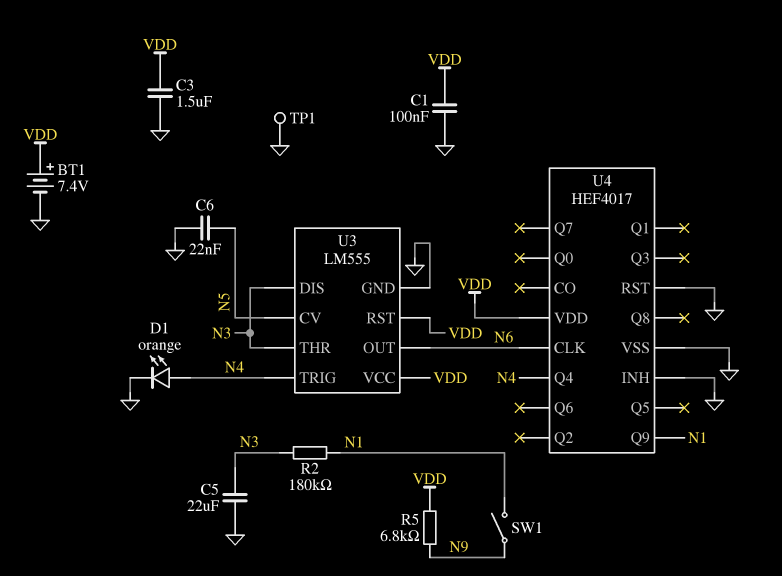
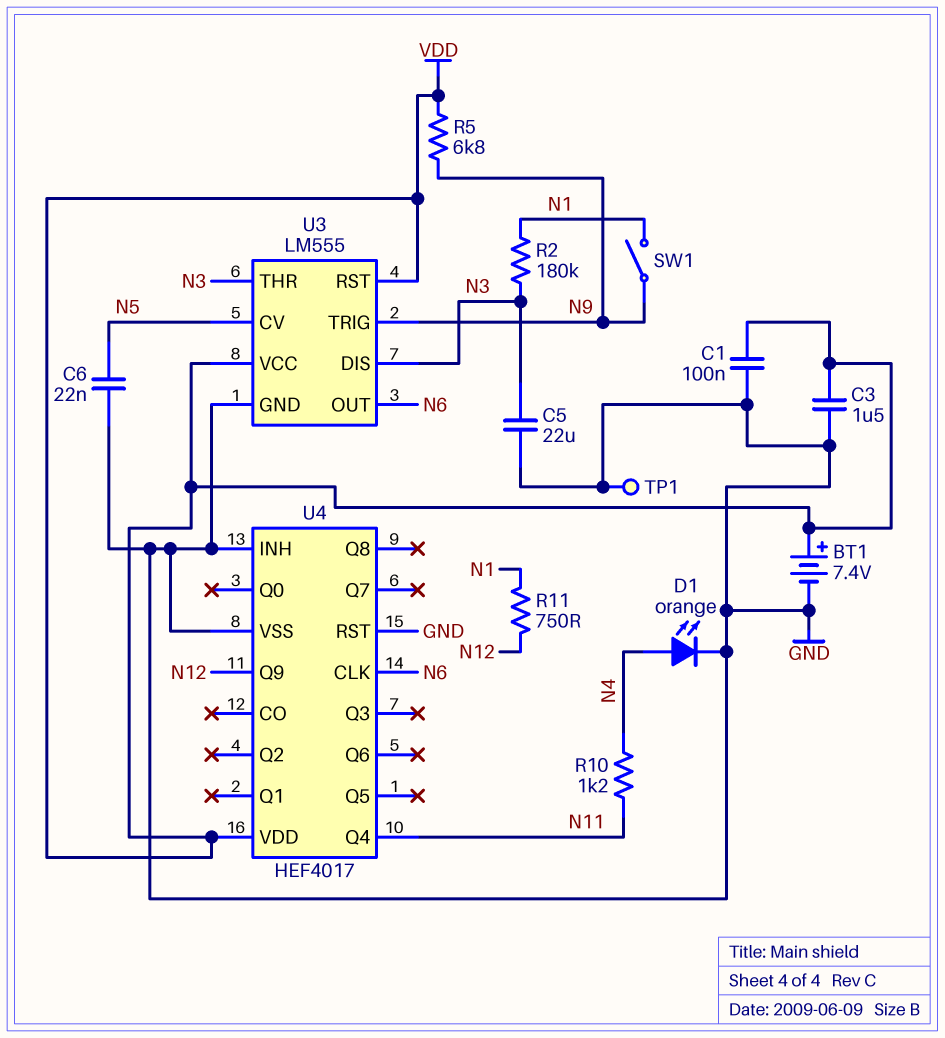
R10: none -> 1.2k (N4, N11)
R11: none -> 750 (N1, N12)
U3 pin TRIG: N4 -> N9
U4 pin Q4: N4 -> N11
U4 pin Q9: N1 -> N12

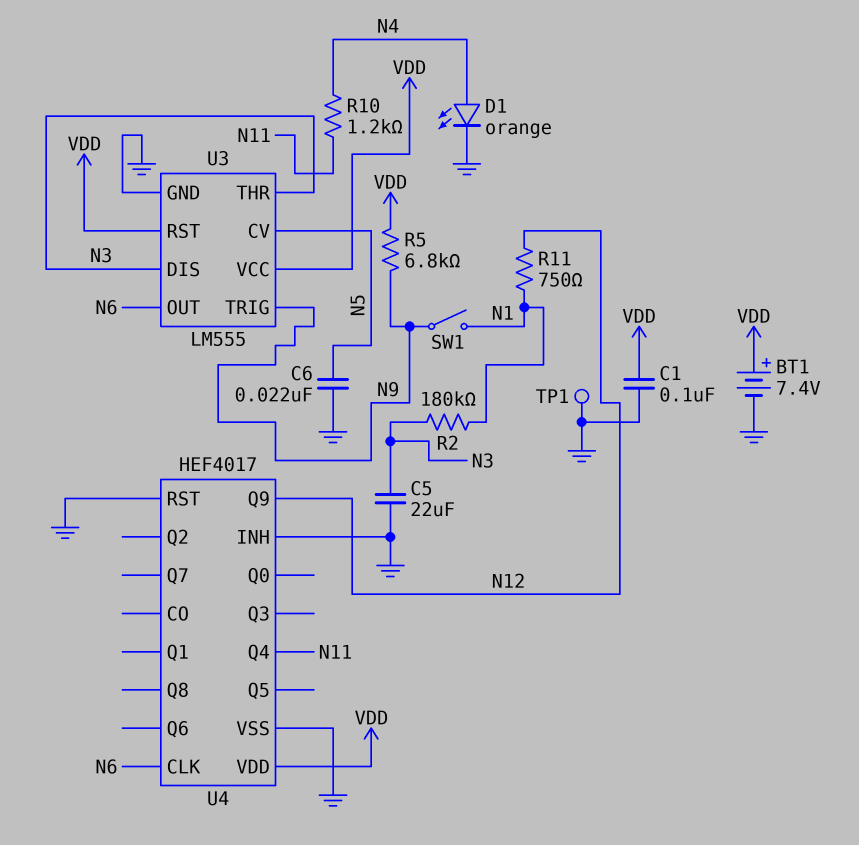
C3: 1.5uF (GND, VDD) -> none

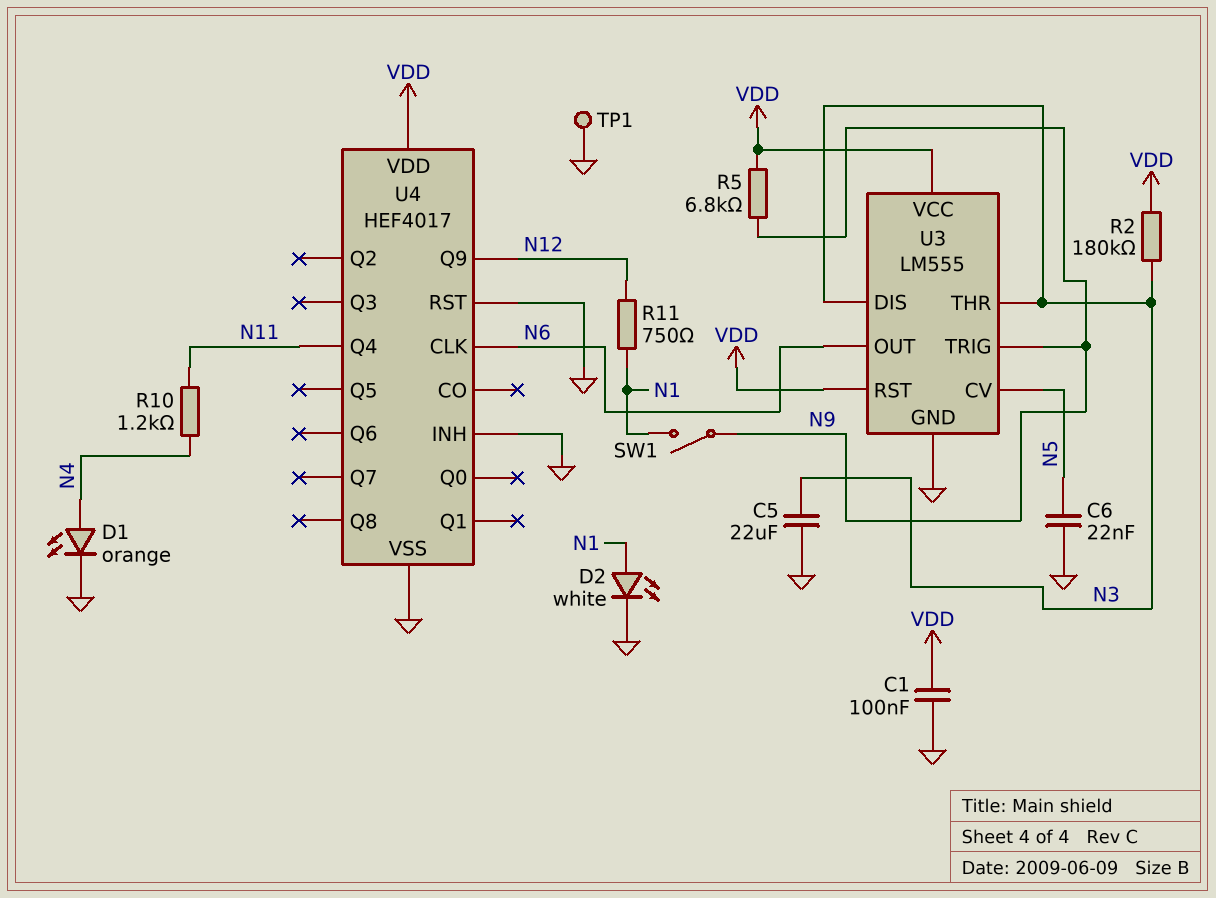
BT1: 7.4V (plus VDD, minus GND) -> none
D2: none -> LED white (A N1, K GND)
R2: 180k (N1, N3) -> 180k (N3, VDD)

